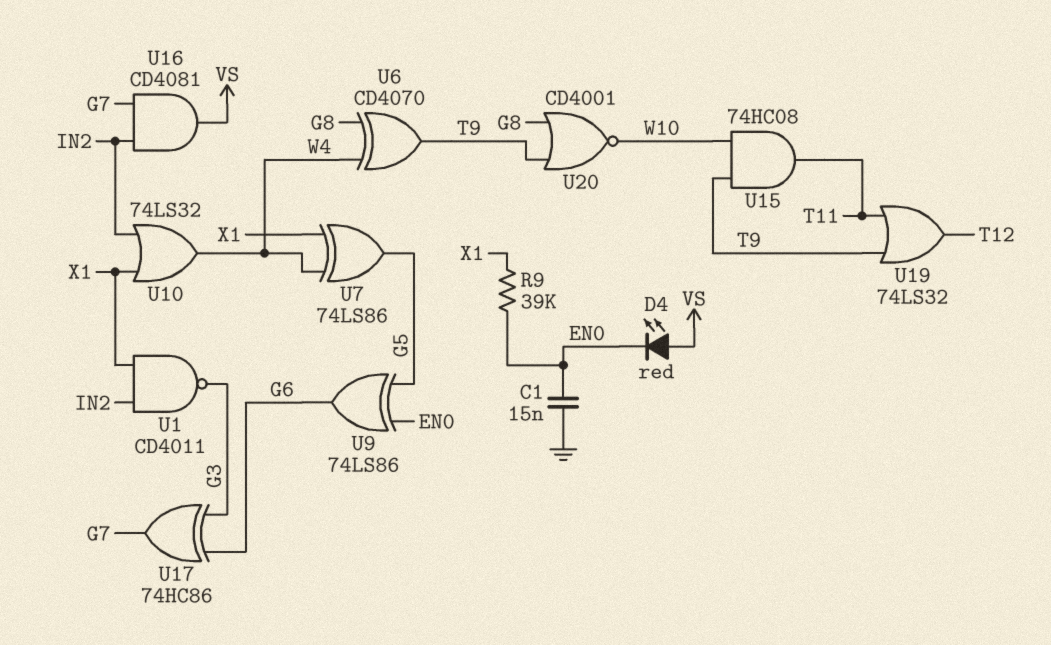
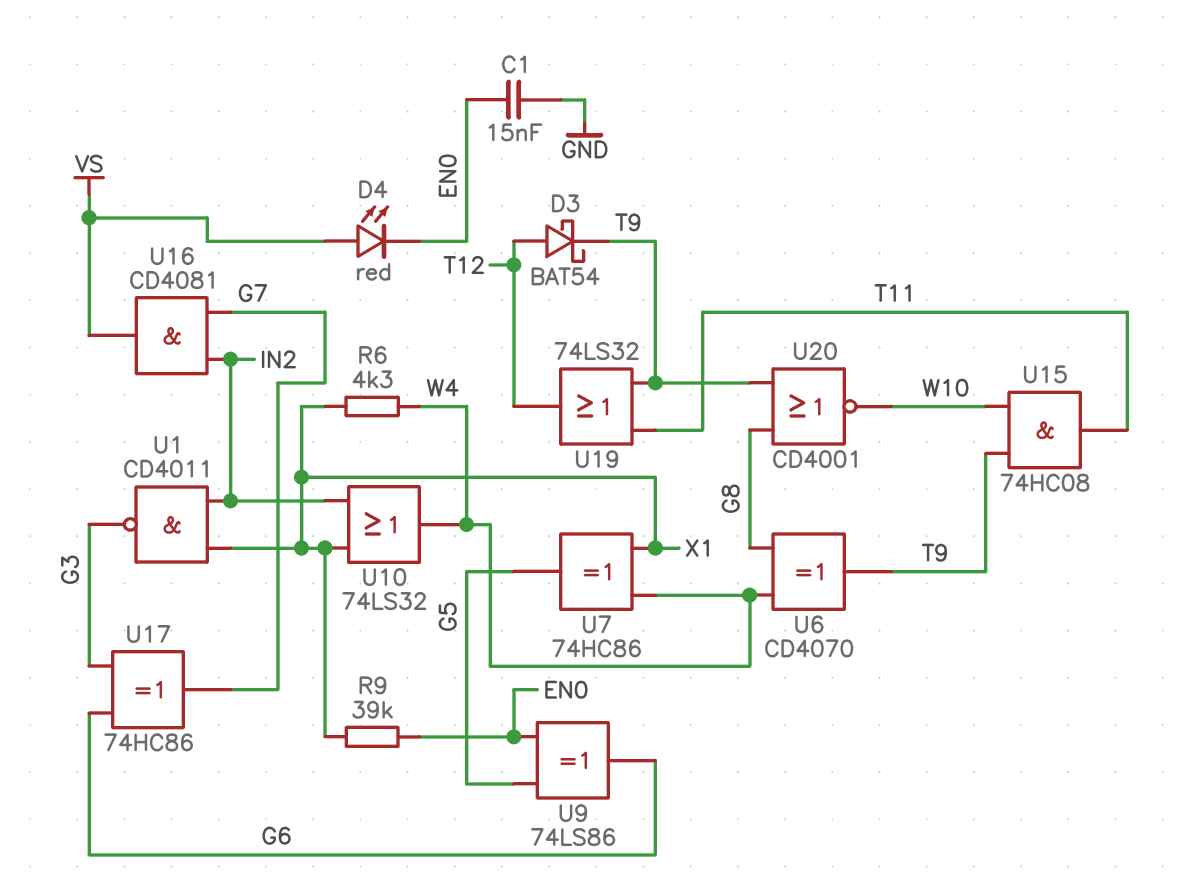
D3: none -> schottky BAT54 (A T12, K T9)
R6: none -> 4.3k (W4, X1)
U7: XOR 74LS86 (in W4, in X1, out G5) -> XOR 74HC86 (in W4, in X1, out G5)

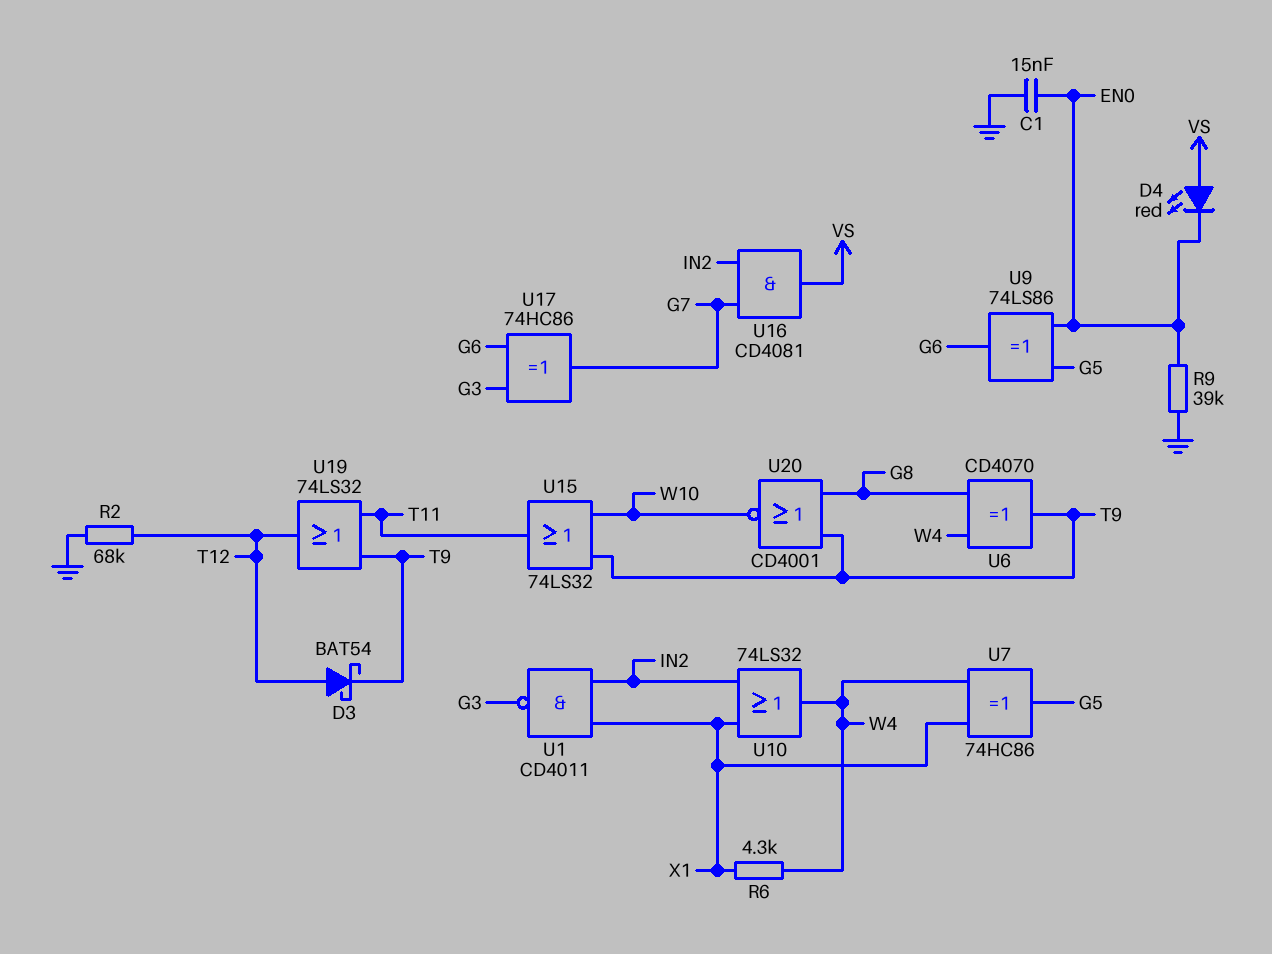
R2: none -> 68k (GND, T12)
R9: 39k (EN0, X1) -> 39k (EN0, GND)
U15: AND 74HC08 (in T9, in W10, out T11) -> OR 74LS32 (in T9, in W10, out T11)

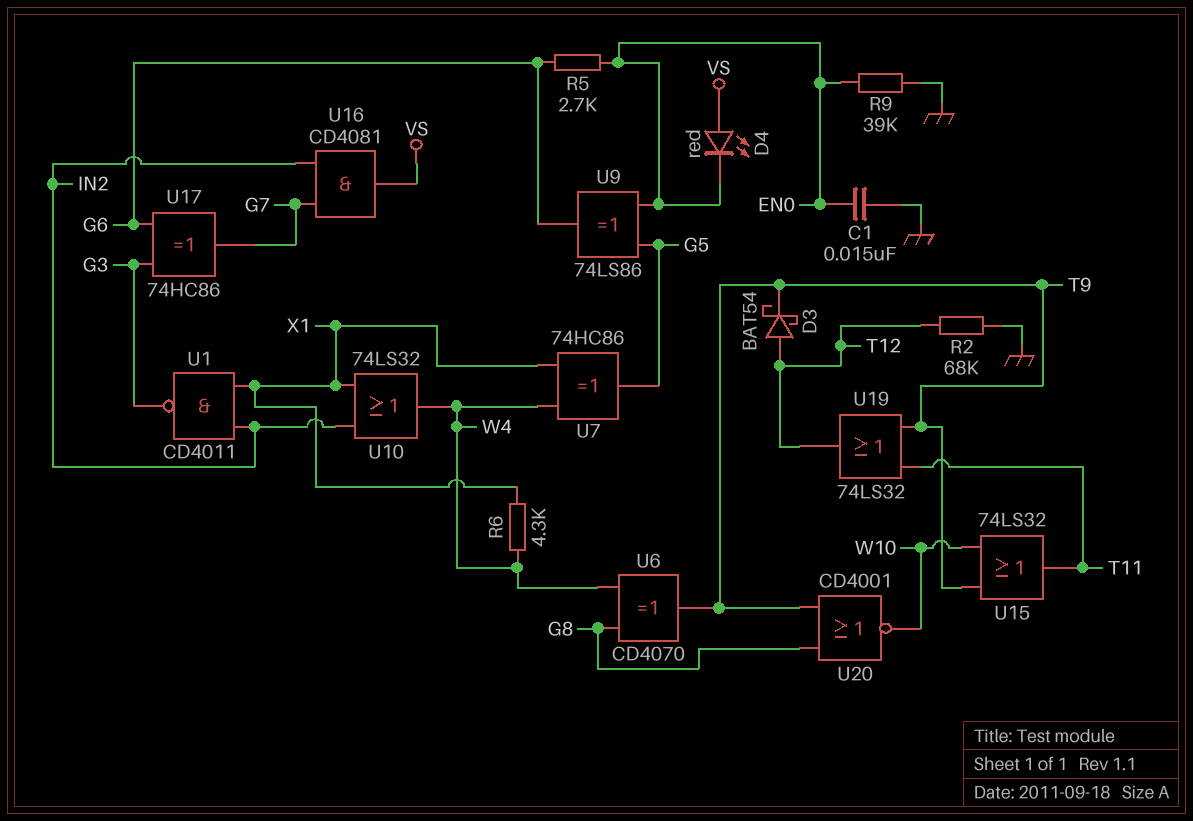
R5: none -> 2.7k (EN0, G6)

